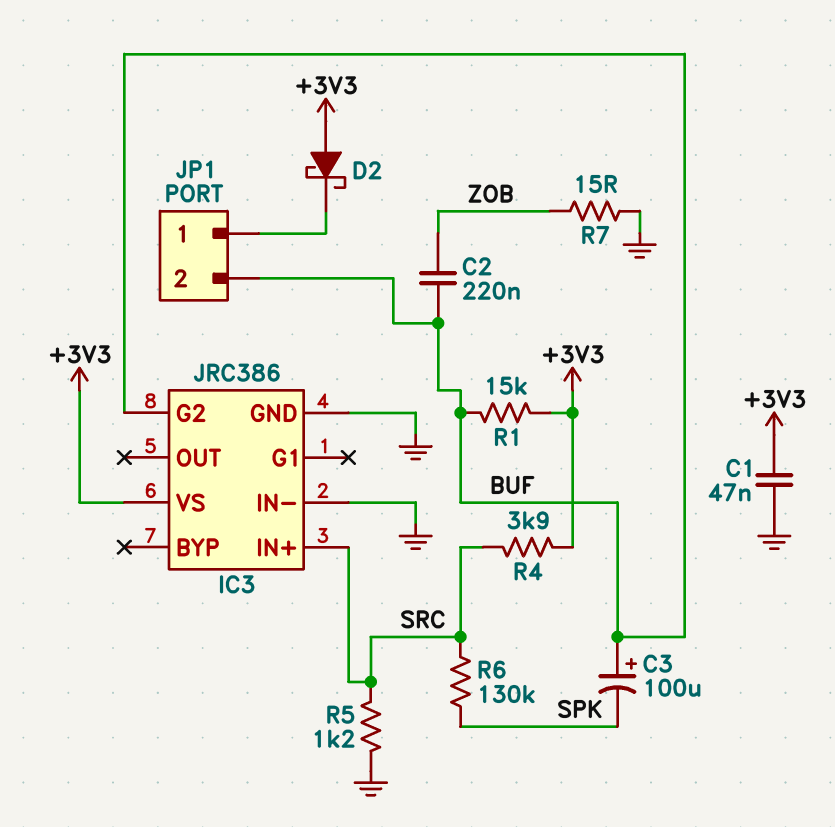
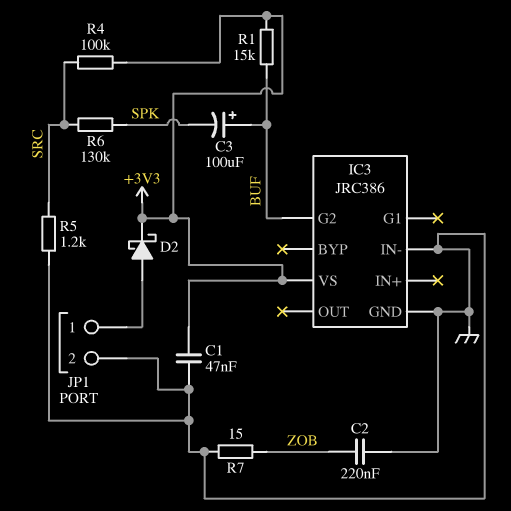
C2: 220nF (BUF, ZOB) -> 220nF (GND, ZOB)
D2: schottky (A +3V3, K JP1/1) -> schottky (A JP1/1, K +3V3)
IC3 pin IN+: SRC -> none
JP1 pin 2: BUF -> GND
R4: 3.9k (+3V3, SRC) -> 100k (+3V3, SRC)

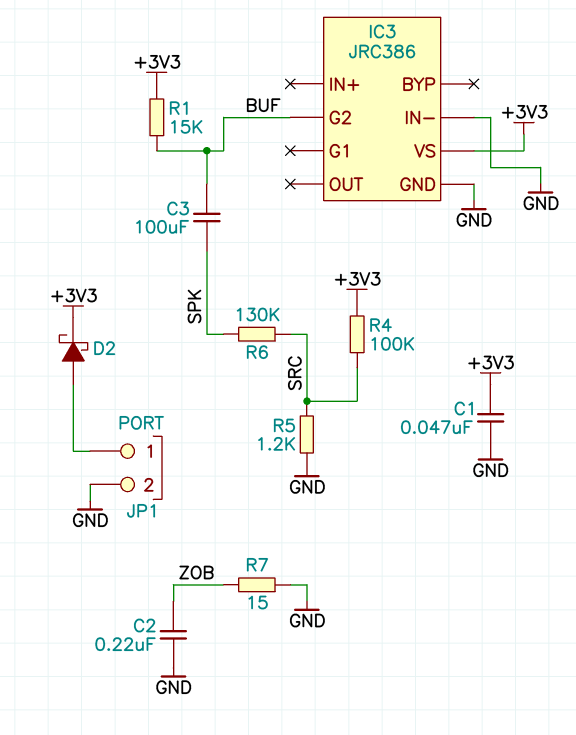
C3: 100uF (plus BUF, minus SPK) -> 100uF (BUF, SPK)

